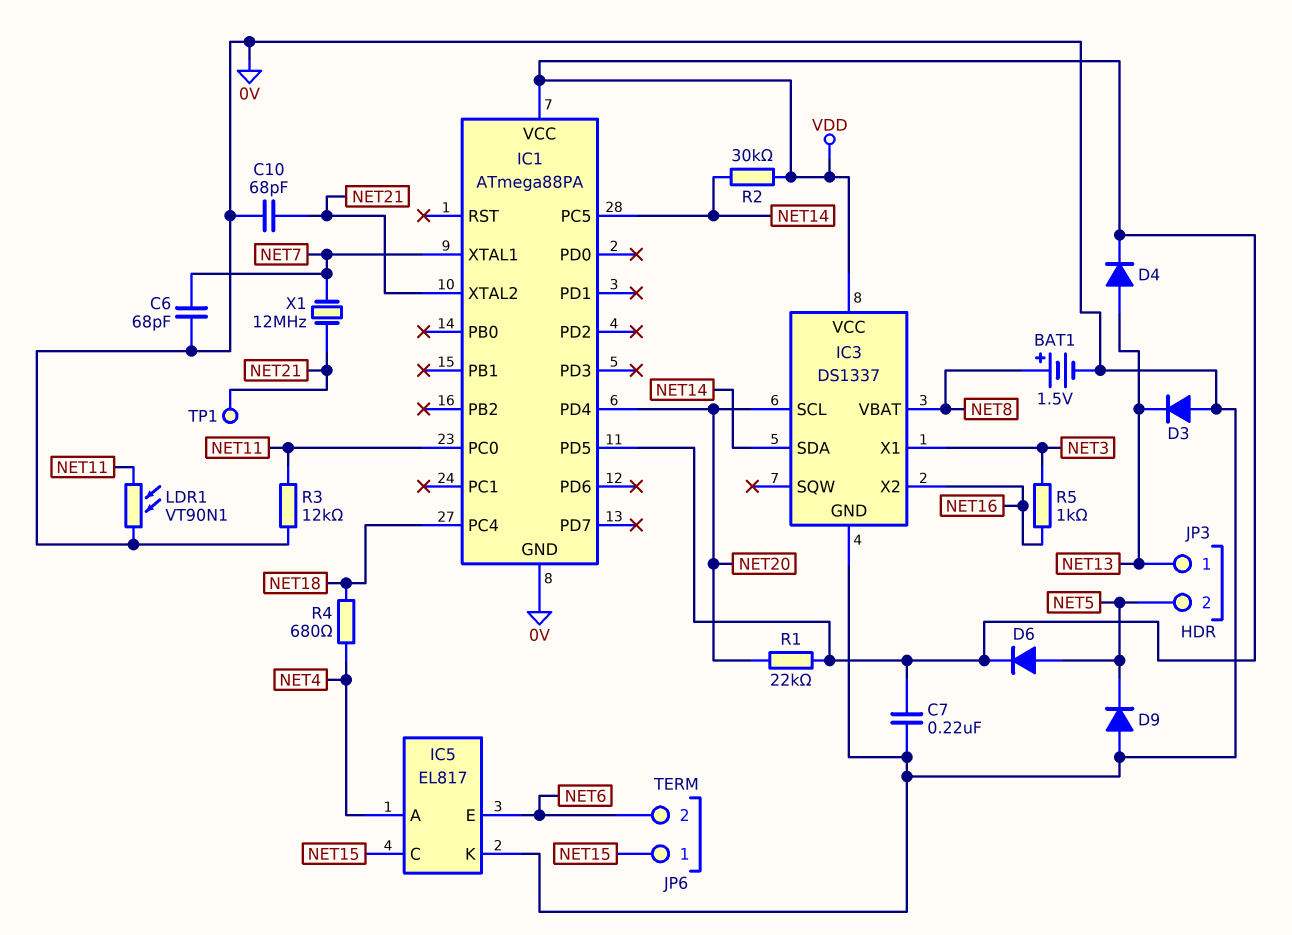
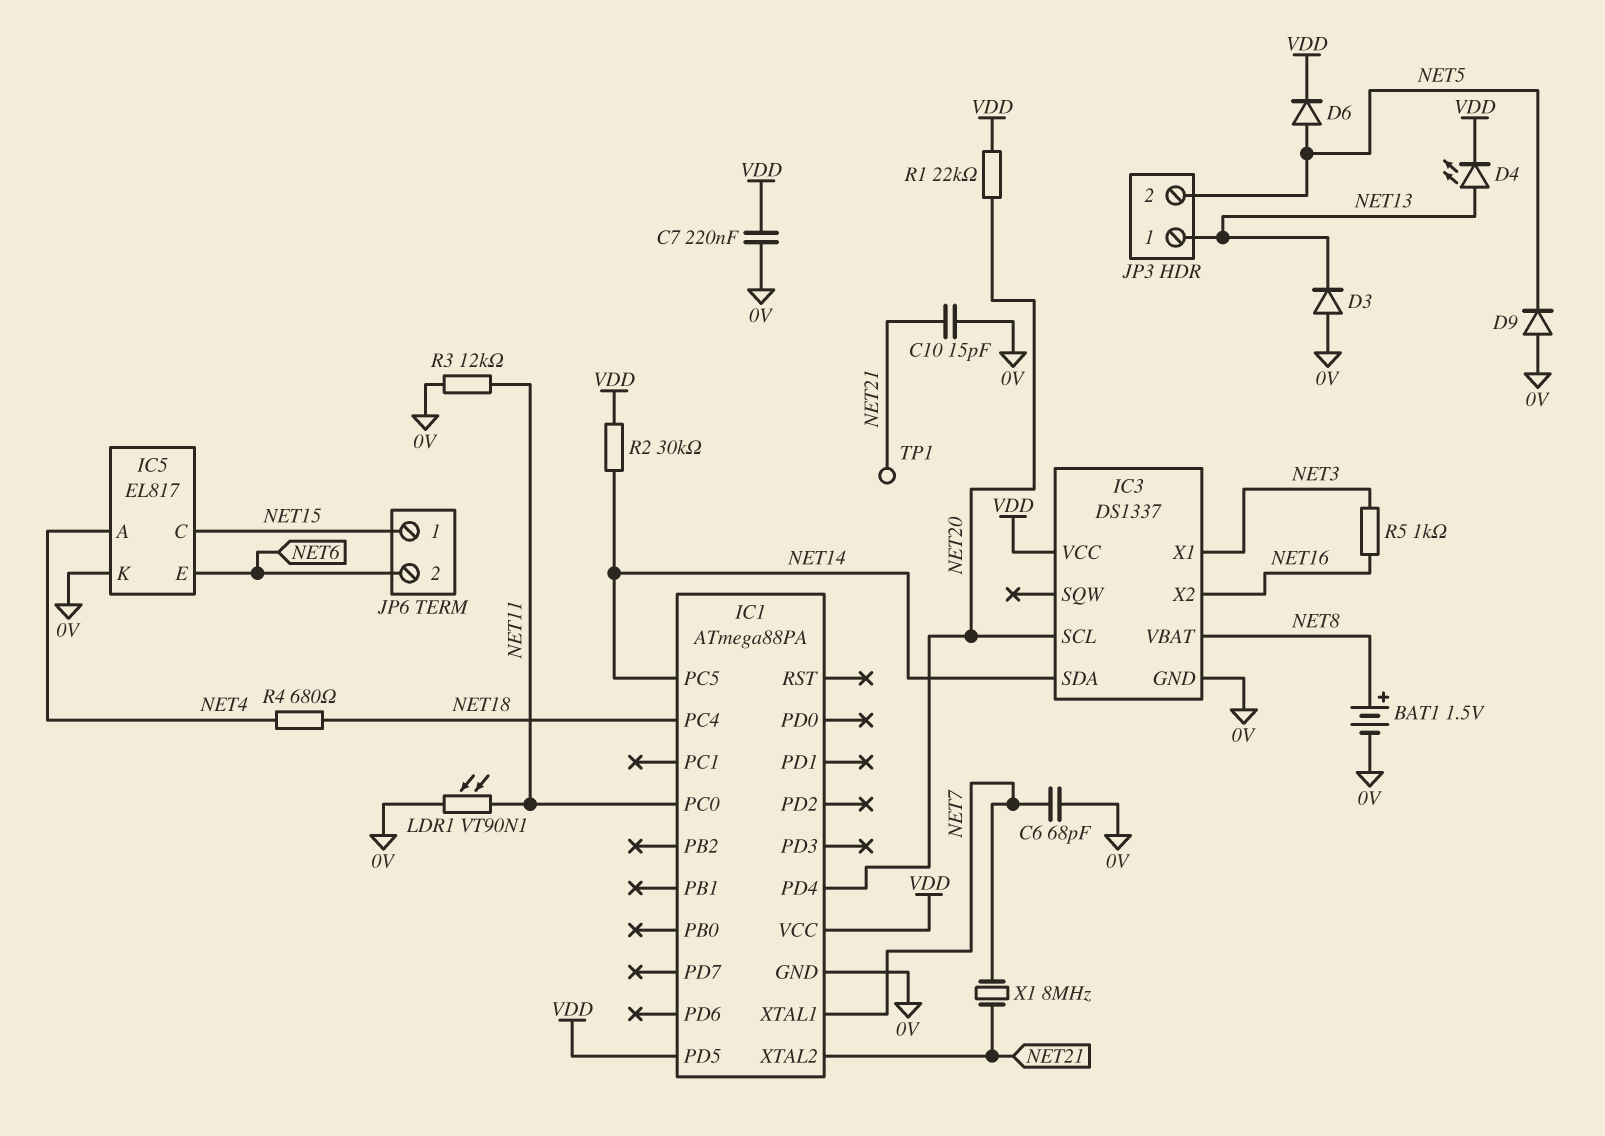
C10: 68pF (0V, NET21) -> 15pF (0V, NET21)
D4: diode (A NET13, K VDD) -> LED (A NET13, K VDD)
X1: 12MHz (NET7, NET21) -> 8MHz (NET7, NET21)

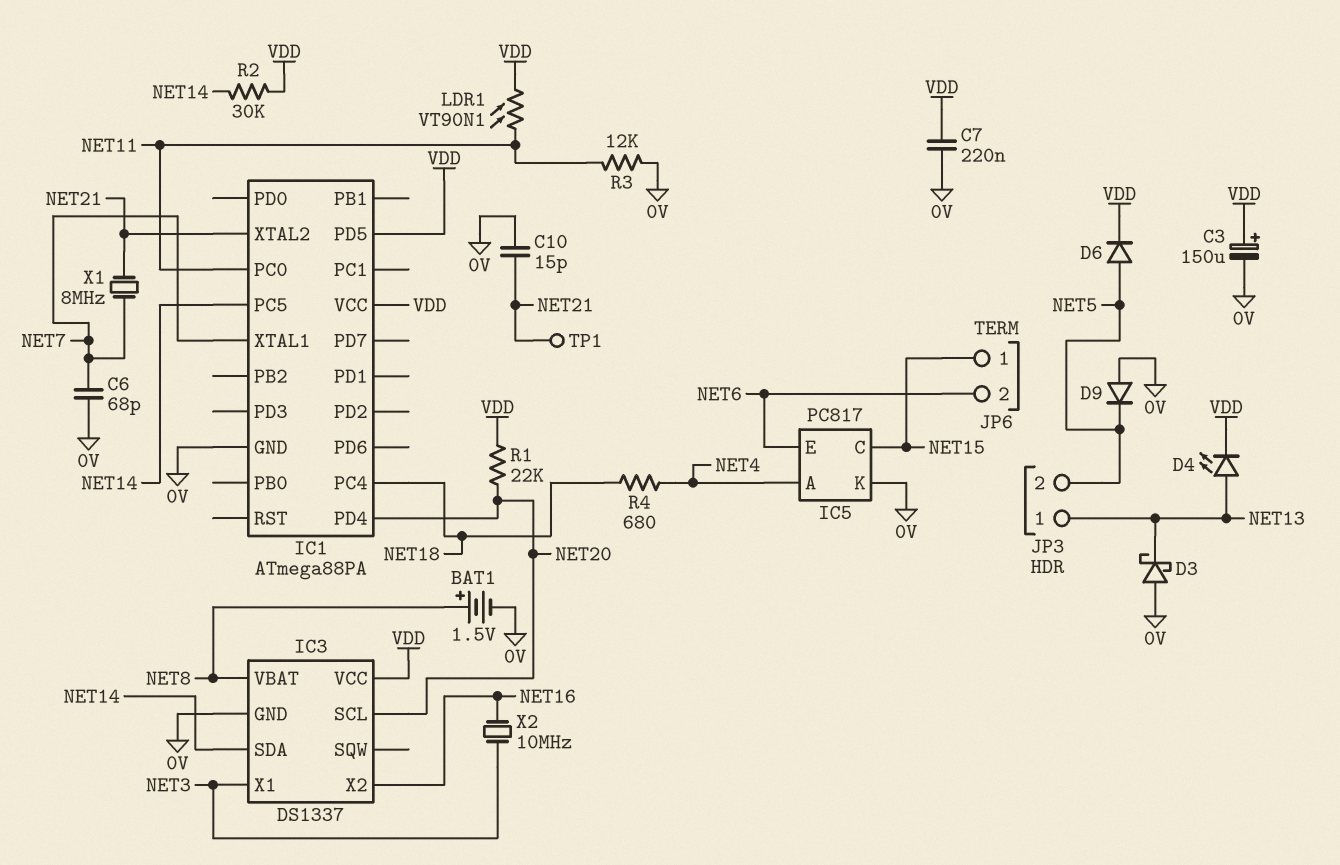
C3: none -> 150uF (plus VDD, minus 0V)
D3: diode (A 0V, K NET13) -> schottky (A 0V, K NET13)
IC5: EL817 -> PC817
LDR1: VT90N1 (0V, NET11) -> VT90N1 (NET11, VDD)
R5: 1k (NET3, NET16) -> none
X2: none -> 10MHz (NET3, NET16)

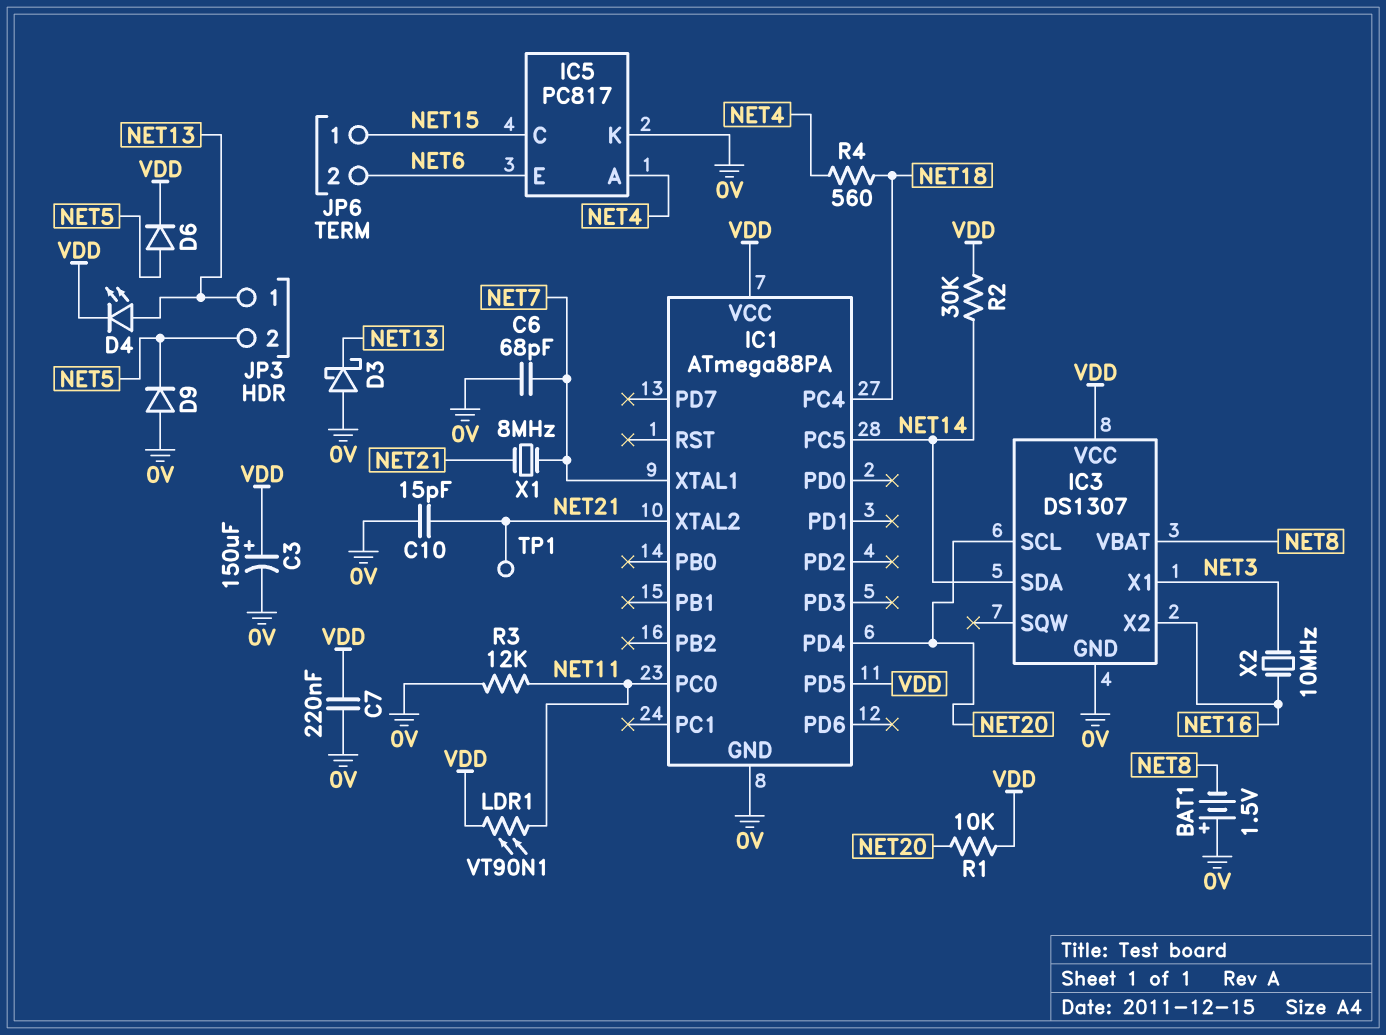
BAT1: 1.5V (plus NET8, minus 0V) -> 1.5V (plus 0V, minus NET8)
IC3: DS1337 -> DS1307
R1: 22k (NET20, VDD) -> 10k (NET20, VDD)
R4: 680 (NET4, NET18) -> 560 (NET4, NET18)

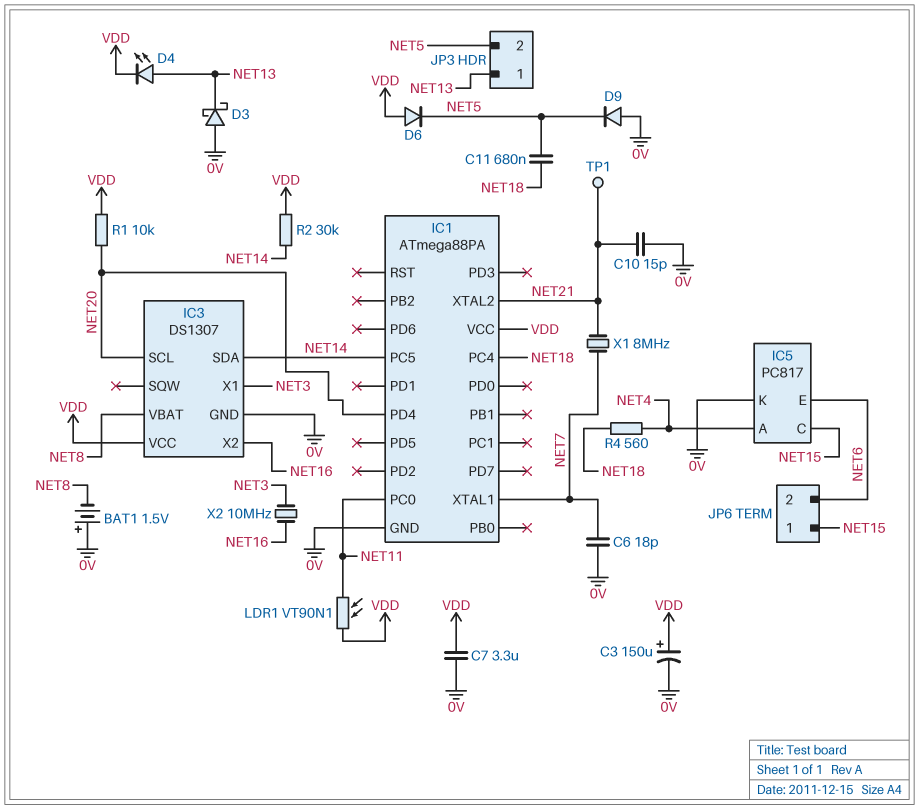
C6: 68pF (0V, NET7) -> 18pF (0V, NET7)
C7: 220nF (0V, VDD) -> 3.3uF (0V, VDD)
C11: none -> 680nF (NET5, NET18)
D6: diode (A NET5, K VDD) -> diode (A VDD, K NET5)
IC1 pin PD5: VDD -> none
R3: 12k (0V, NET11) -> none

